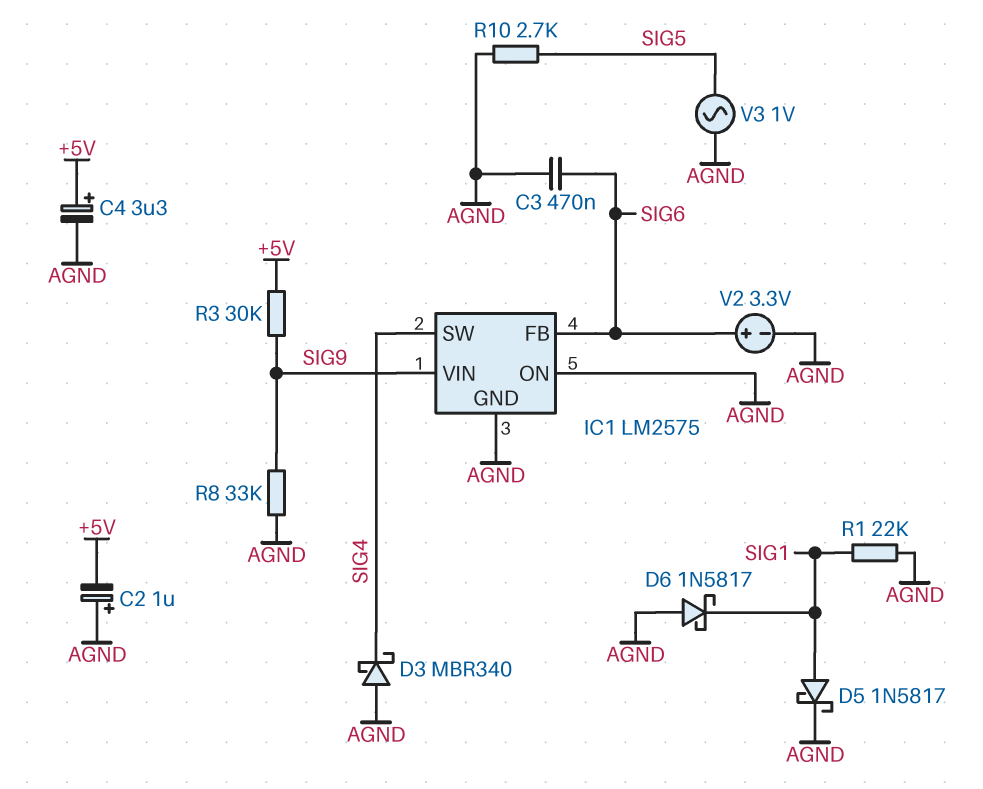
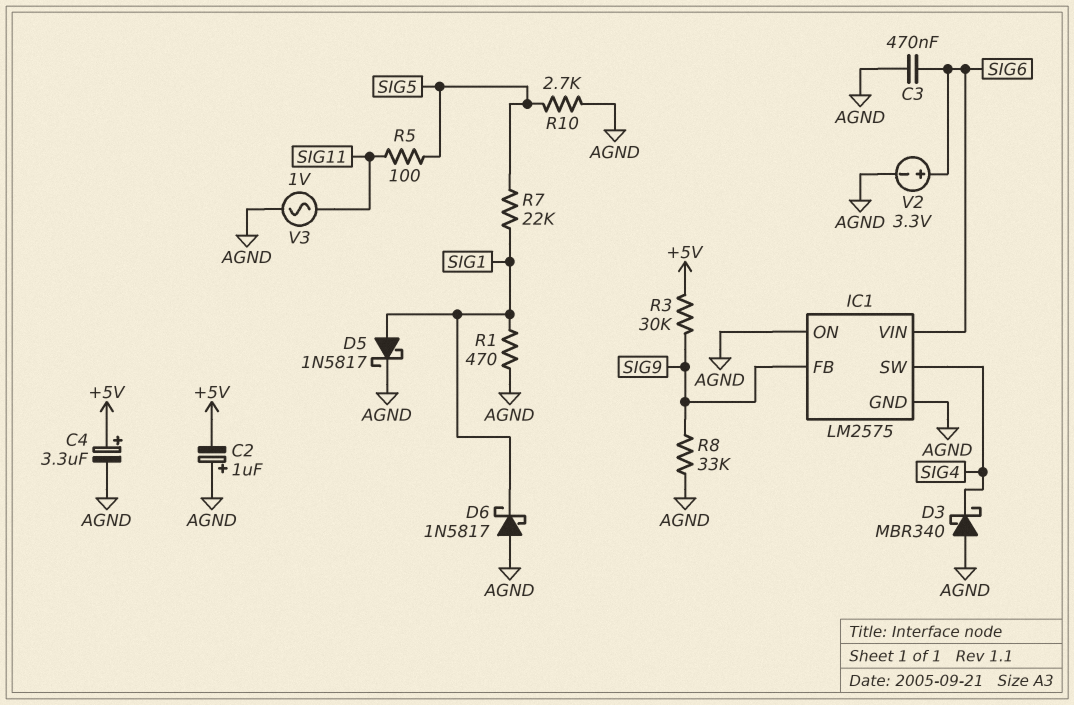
IC1 pin FB: SIG6 -> SIG9
IC1 pin VIN: SIG9 -> SIG6
R1: 22k (AGND, SIG1) -> 470 (AGND, SIG1)
R5: none -> 100 (SIG5, SIG11)
R7: none -> 22k (SIG1, SIG5)
V3: AC 1V (AGND, SIG5) -> AC 1V (AGND, SIG11)

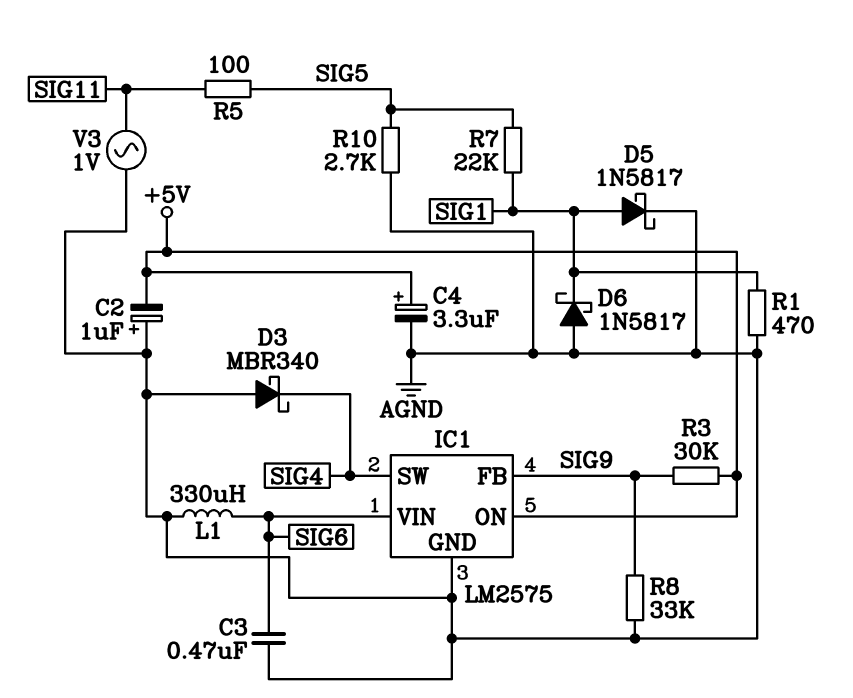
IC1 pin ON: AGND -> +5V
L1: none -> 330uH (AGND, SIG6)
V2: 3.3V (plus SIG6, minus AGND) -> none

